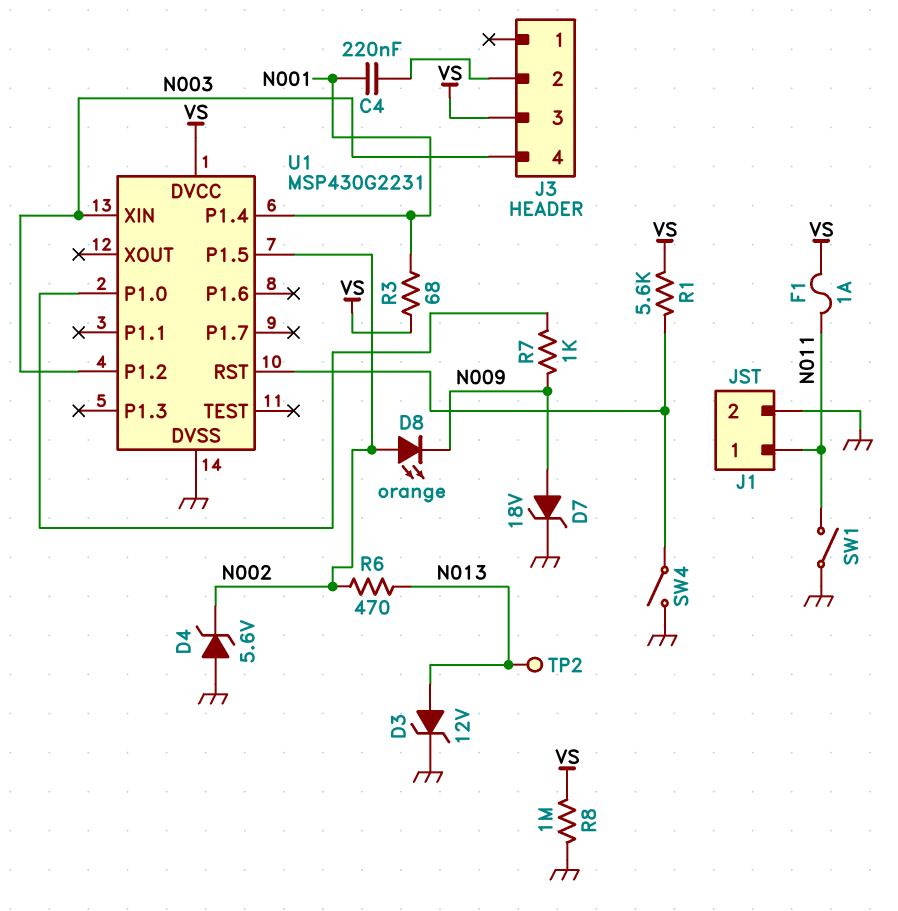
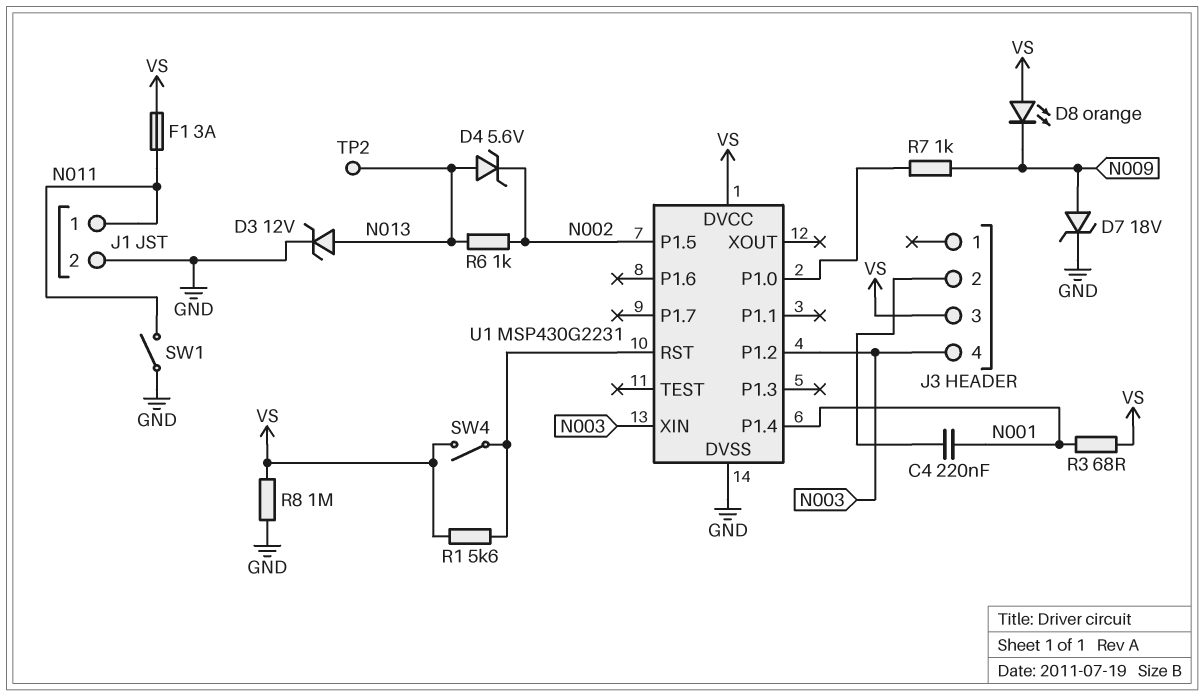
D4: zener 5.6V (A GND, K N002) -> zener 5.6V (A N013, K N002)
D8: LED orange (A N002, K N009) -> LED orange (A VS, K N009)
F1: 1A (N011, VS) -> 3A (N011, VS)
R6: 470 (N002, N013) -> 1k (N002, N013)
SW4: switch (GND, U1/RST) -> switch (U1/RST, VS)

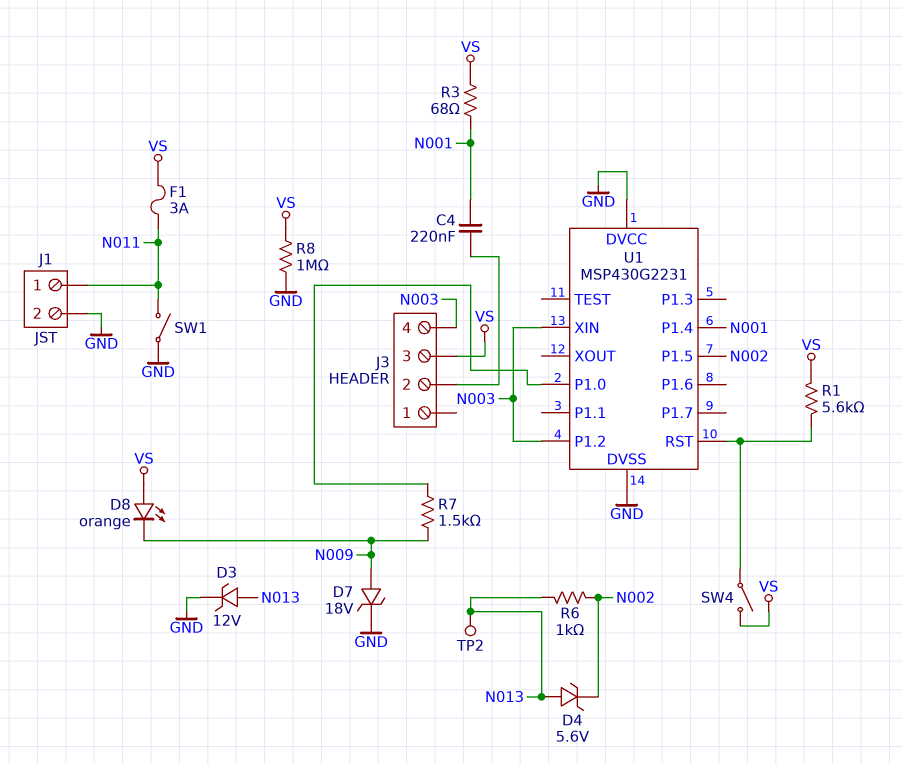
R7: 1k (N009, U1/P1.0) -> 1.5k (N009, U1/P1.0)
U1 pin DVCC: VS -> GND

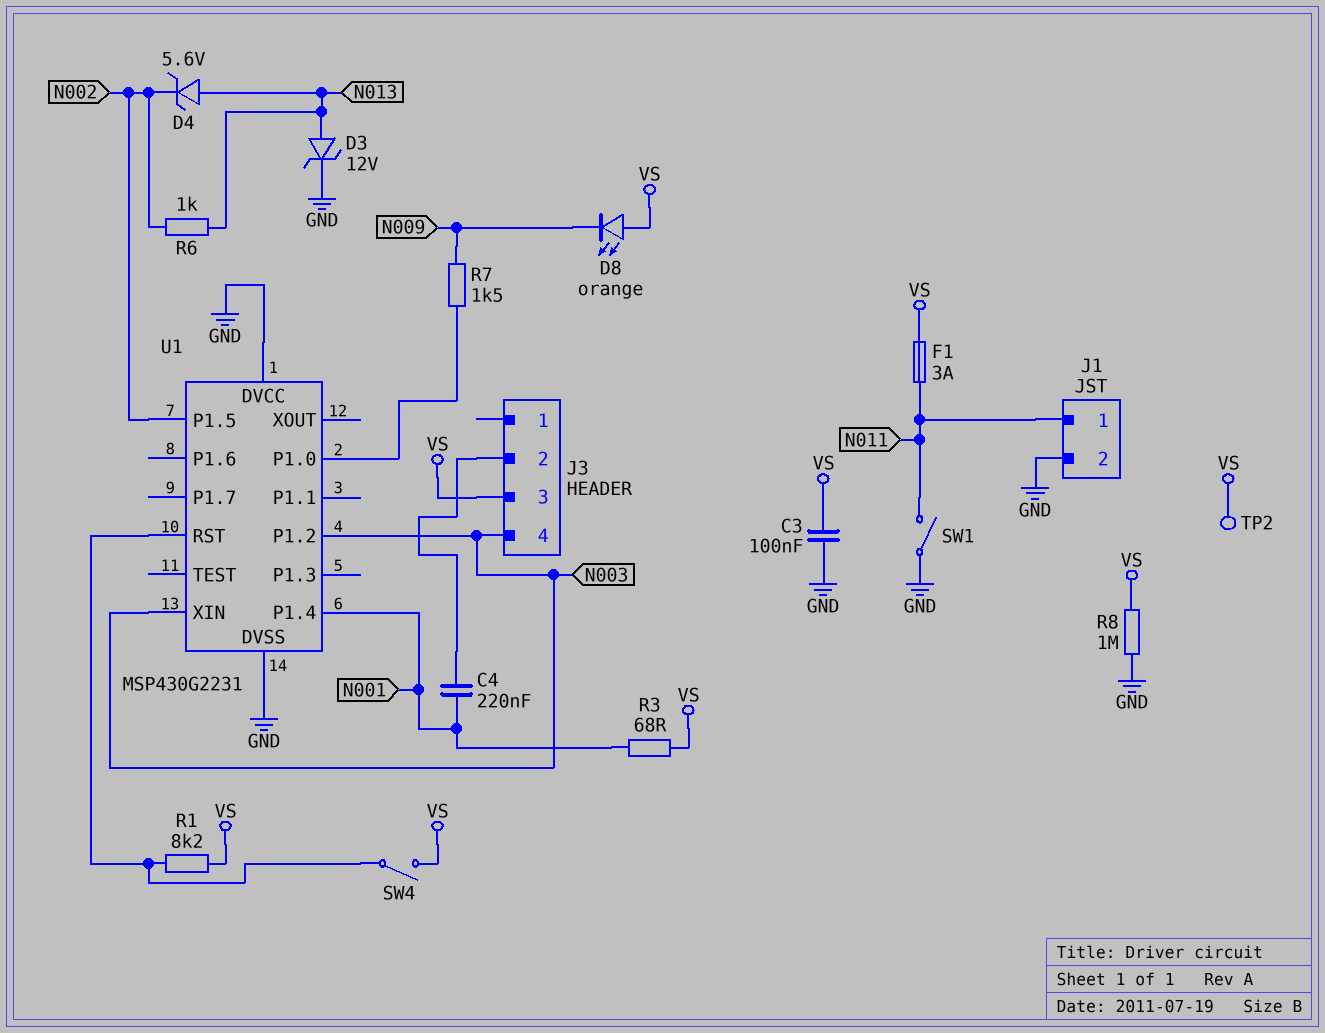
C3: none -> 100nF (GND, VS)
D7: zener 18V (A N009, K GND) -> none
R1: 5.6k (U1/RST, VS) -> 8.2k (U1/RST, VS)
TP2: test point (N013) -> test point (VS)

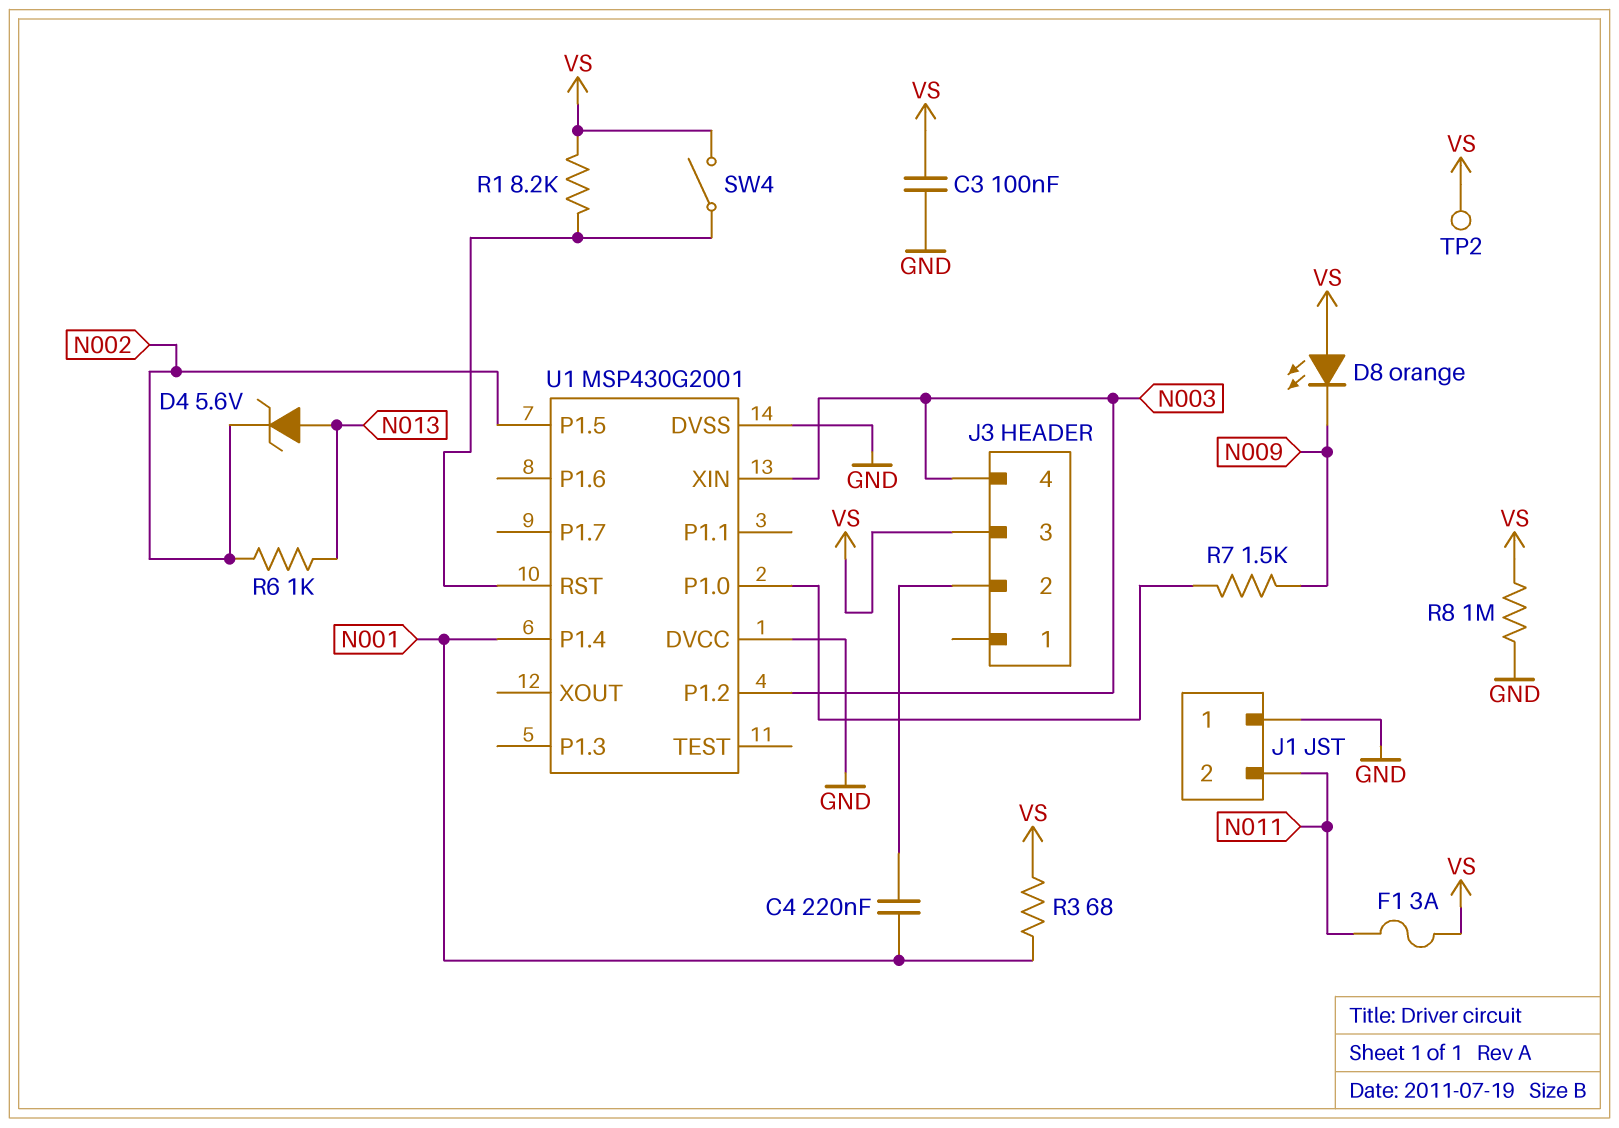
D3: zener 12V (A N013, K GND) -> none
J1 pin 1: N011 -> GND
J1 pin 2: GND -> N011
SW1: switch (GND, N011) -> none
U1: MSP430G2231 -> MSP430G2001

